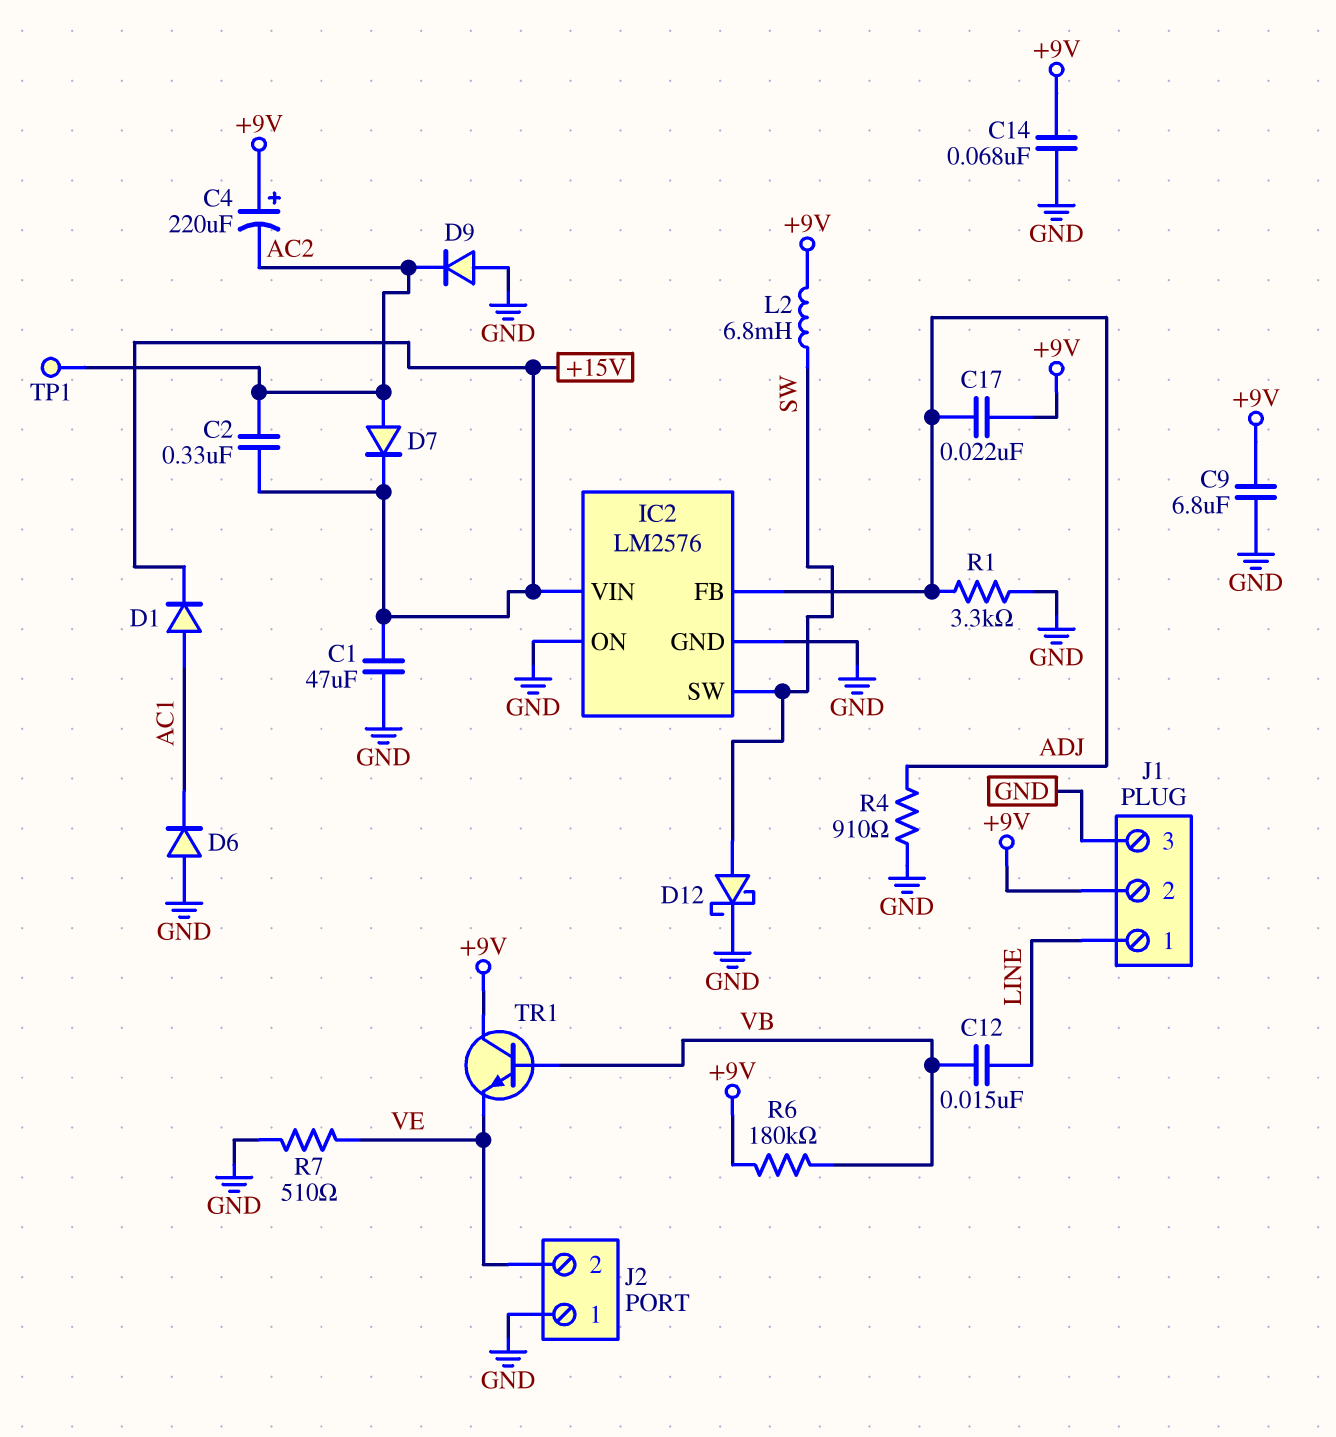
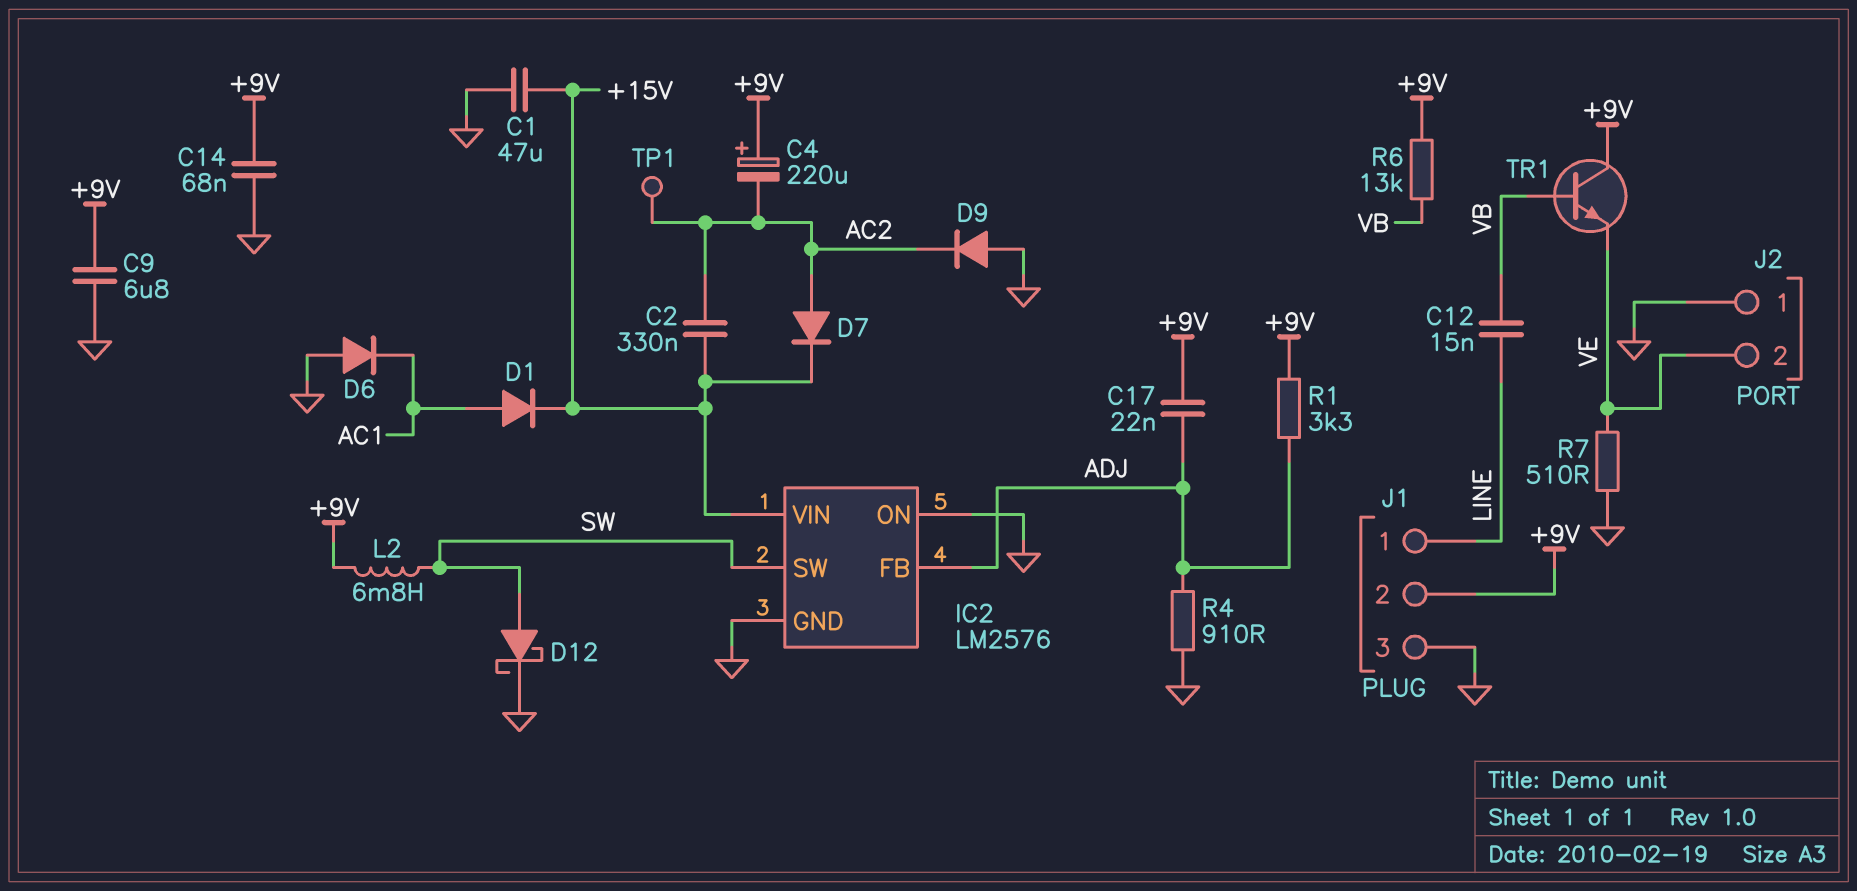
R1: 3.3k (ADJ, GND) -> 3.3k (+9V, ADJ)
R6: 180k (+9V, VB) -> 13k (+9V, VB)

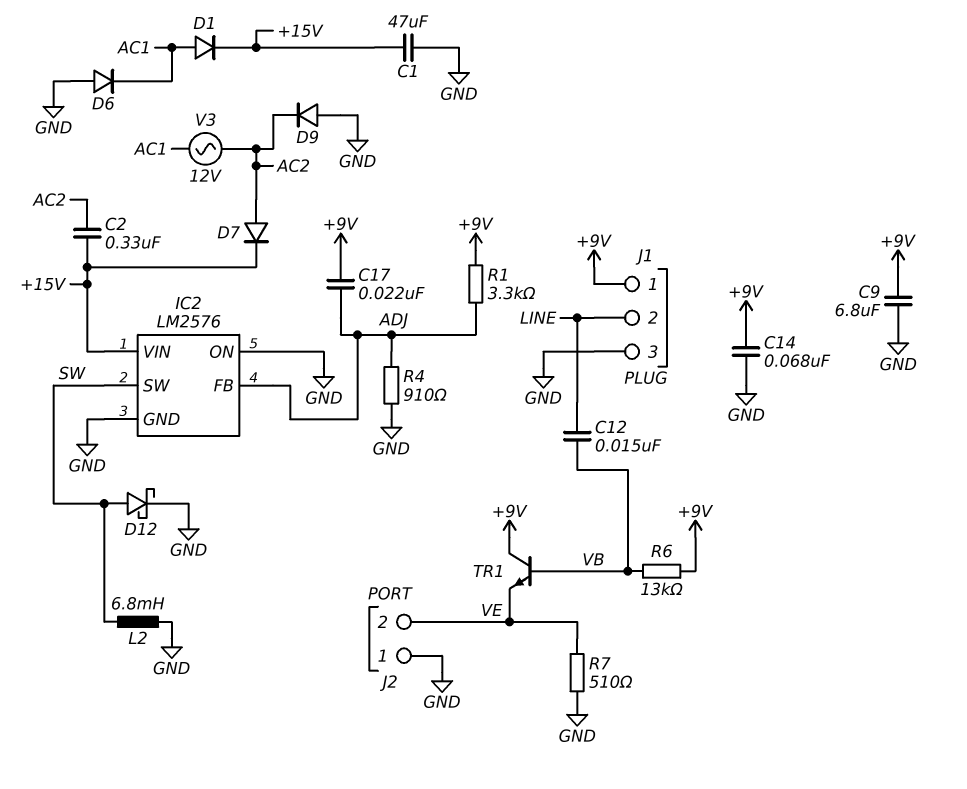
C4: 220uF (plus +9V, minus AC2) -> none
J1 pin 1: LINE -> +9V
J1 pin 2: +9V -> LINE
L2: 6.8mH (+9V, SW) -> 6.8mH (GND, SW)
TP1: test point (AC2) -> none
V3: none -> AC 12V (AC1, AC2)

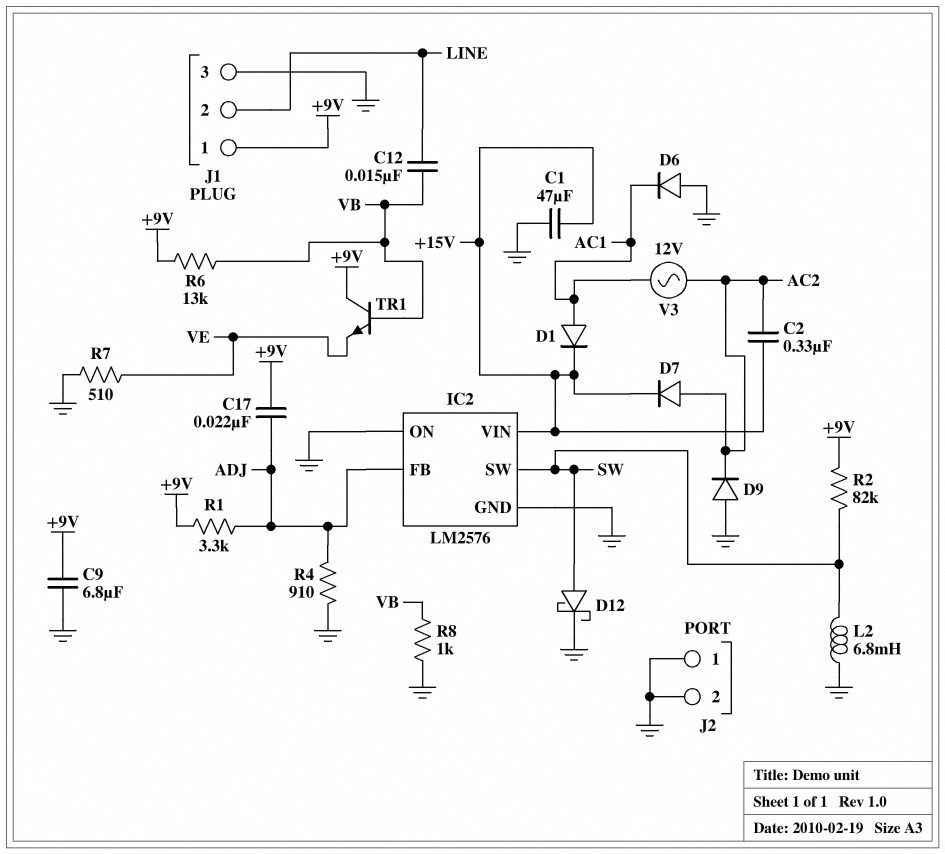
C14: 68nF (+9V, GND) -> none
J2 pin 2: VE -> GND
R2: none -> 82k (+9V, SW)
R8: none -> 1k (GND, VB)

